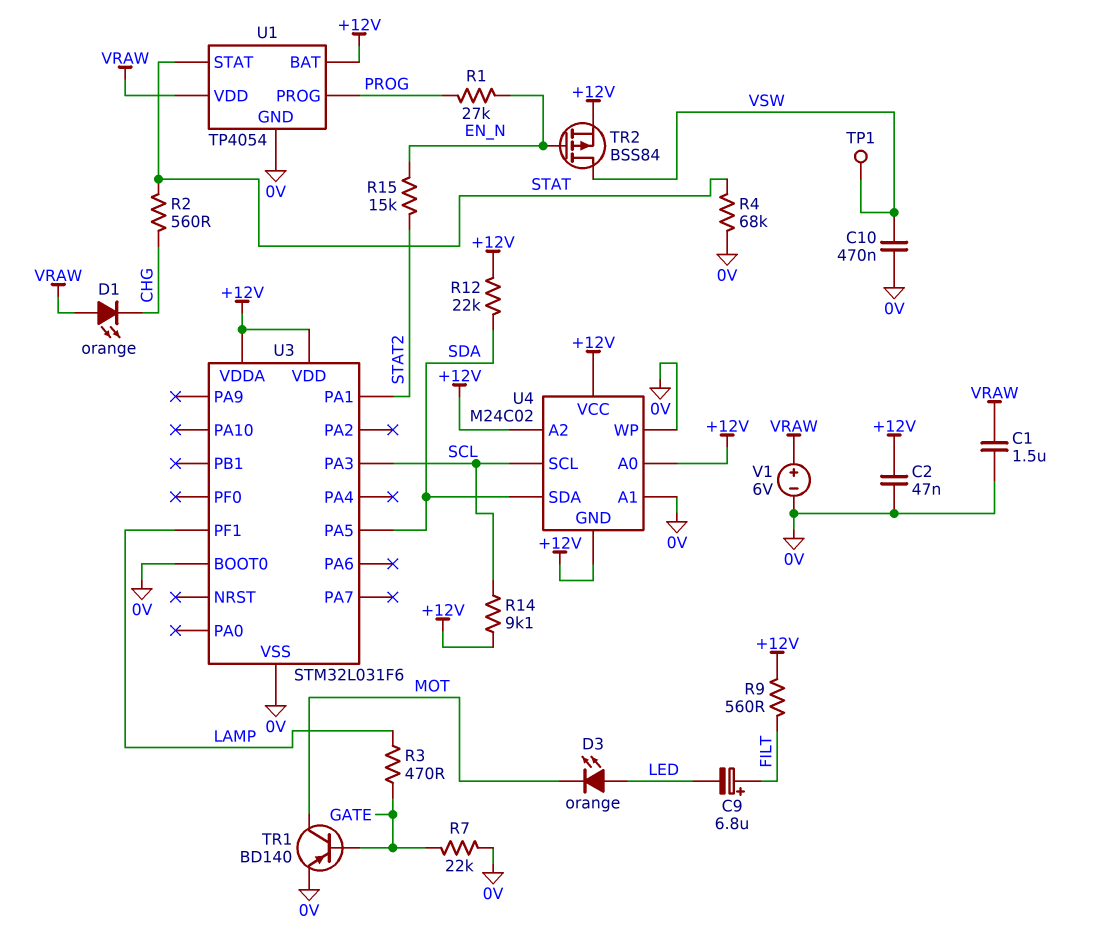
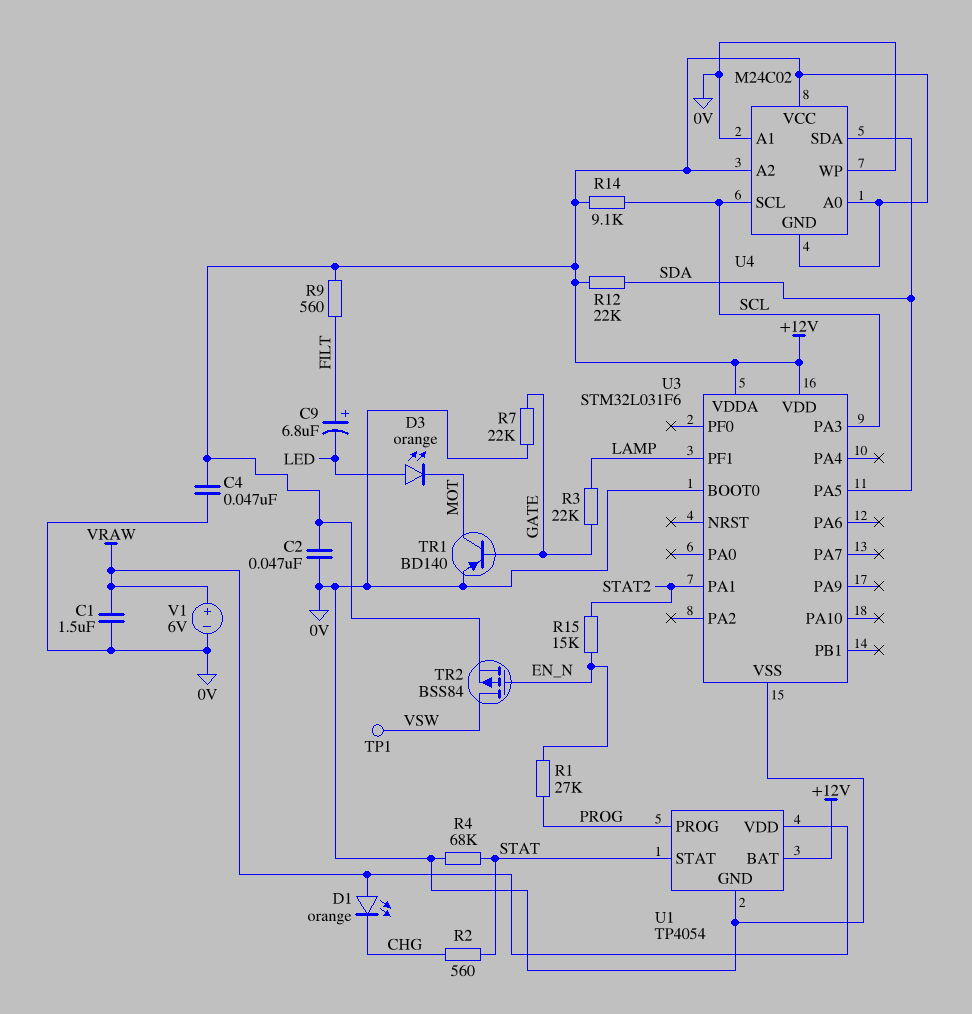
C4: none -> 47nF (+12V, 0V)
C10: 470nF (0V, VSW) -> none
R3: 470 (GATE, LAMP) -> 22k (GATE, LAMP)

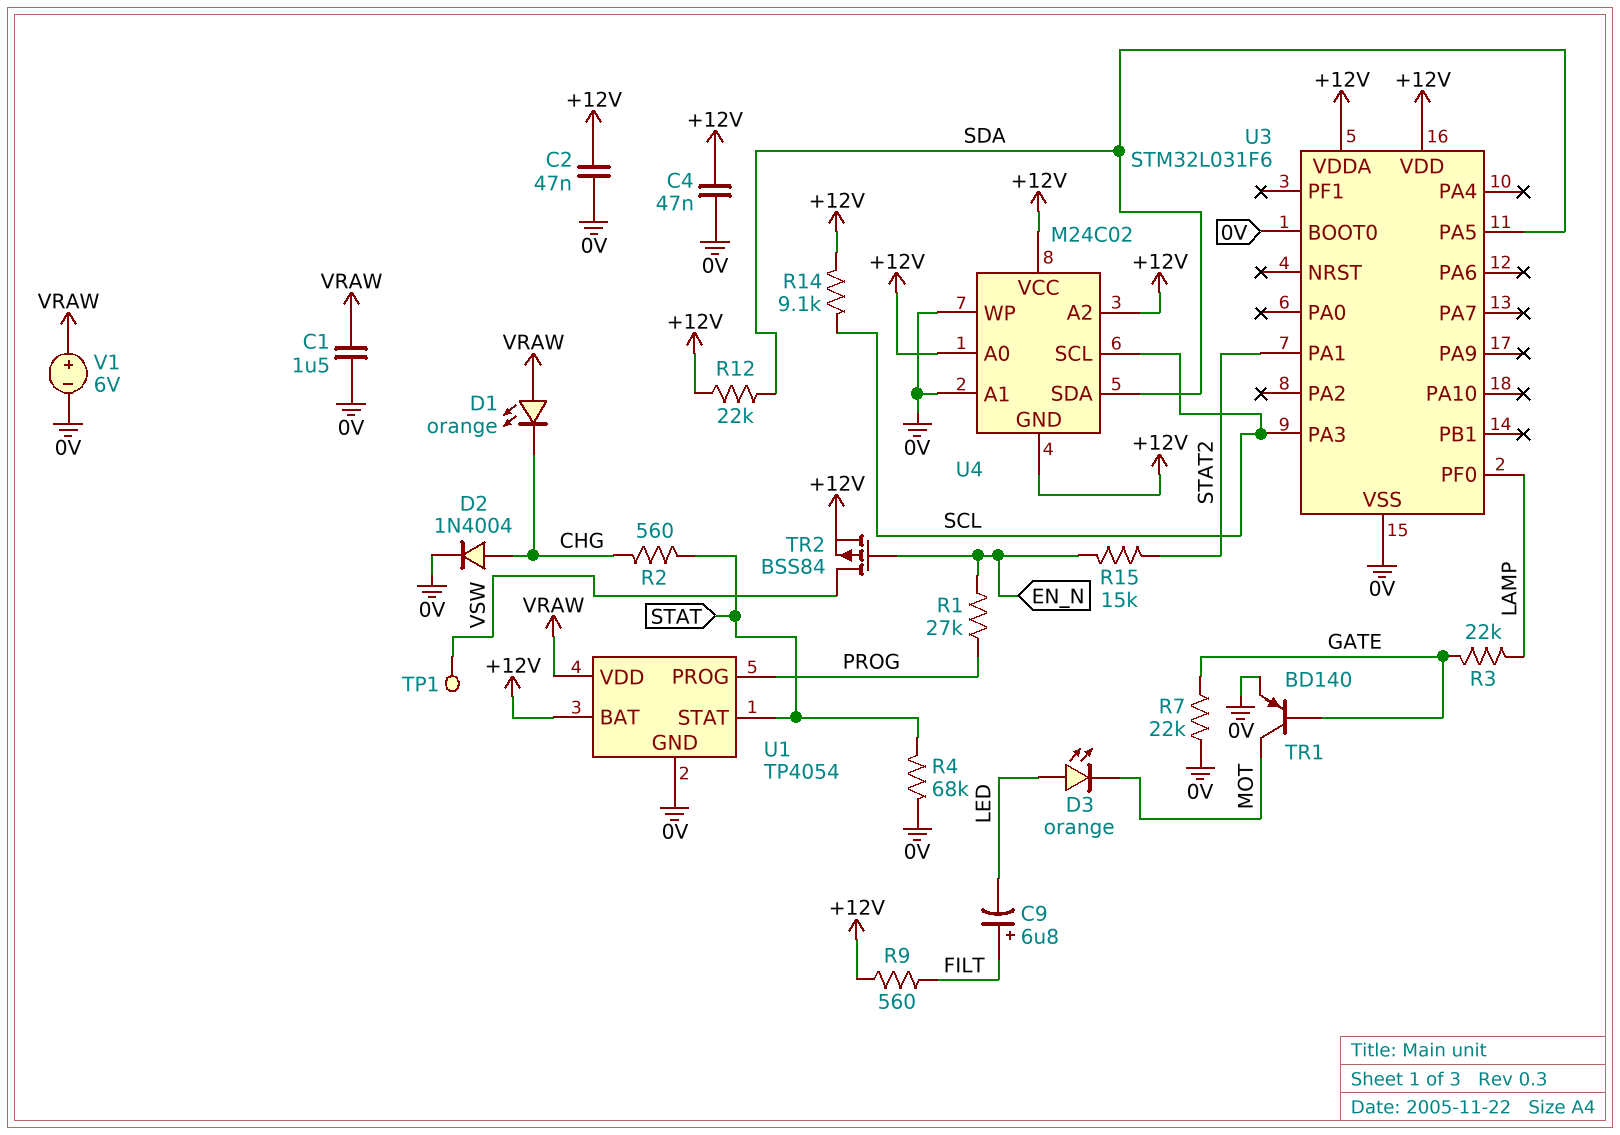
D2: none -> diode 1N4004 (A CHG, K 0V)
U3 pin PF0: none -> LAMP
U3 pin PF1: LAMP -> none

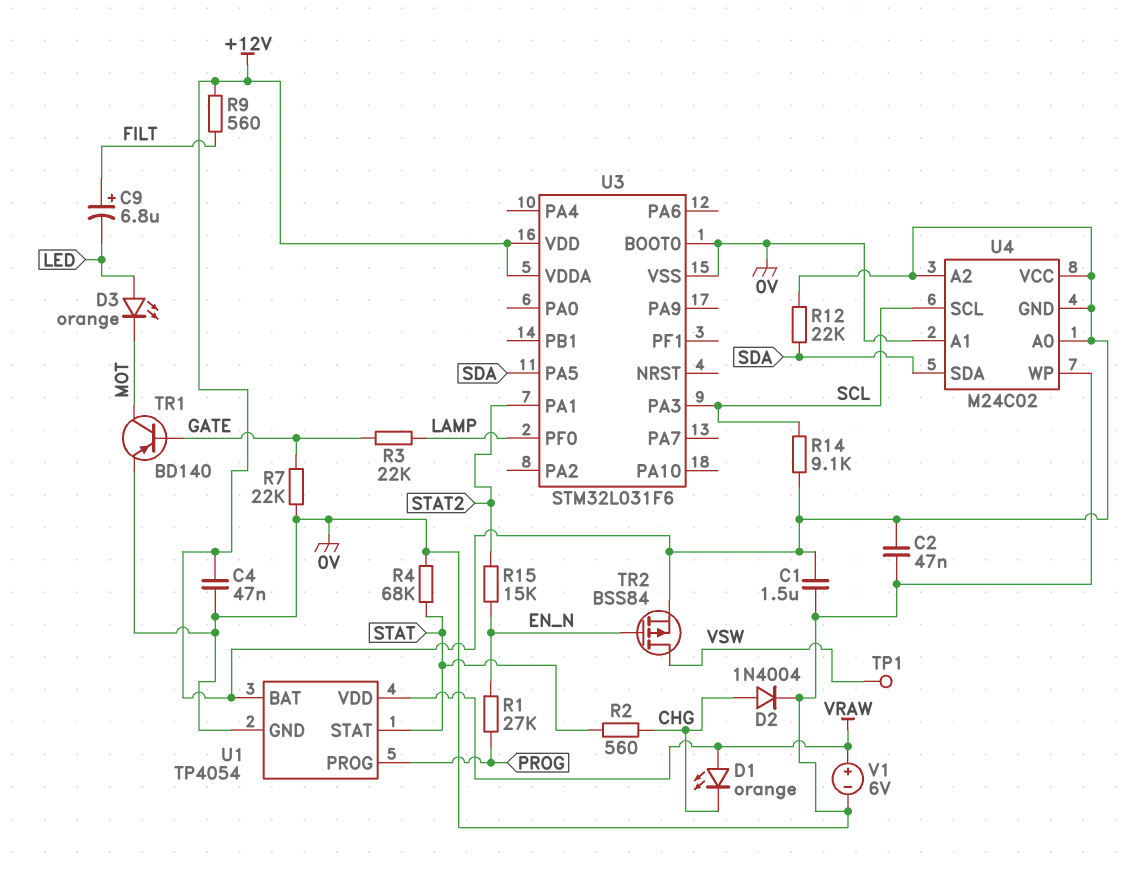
C1: 1.5uF (0V, VRAW) -> 1.5uF (+12V, 0V)

